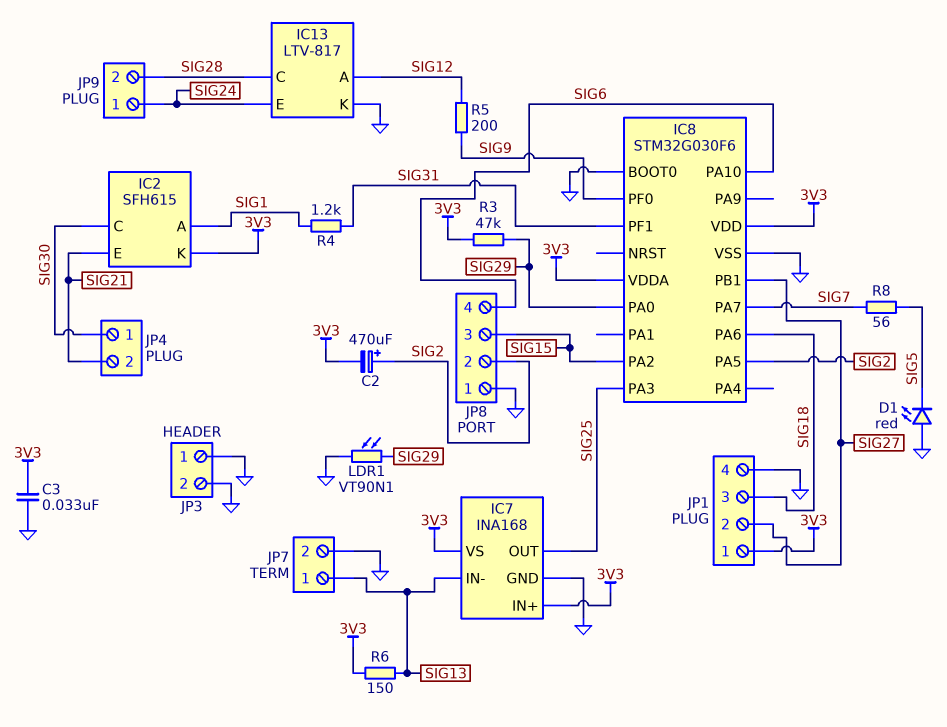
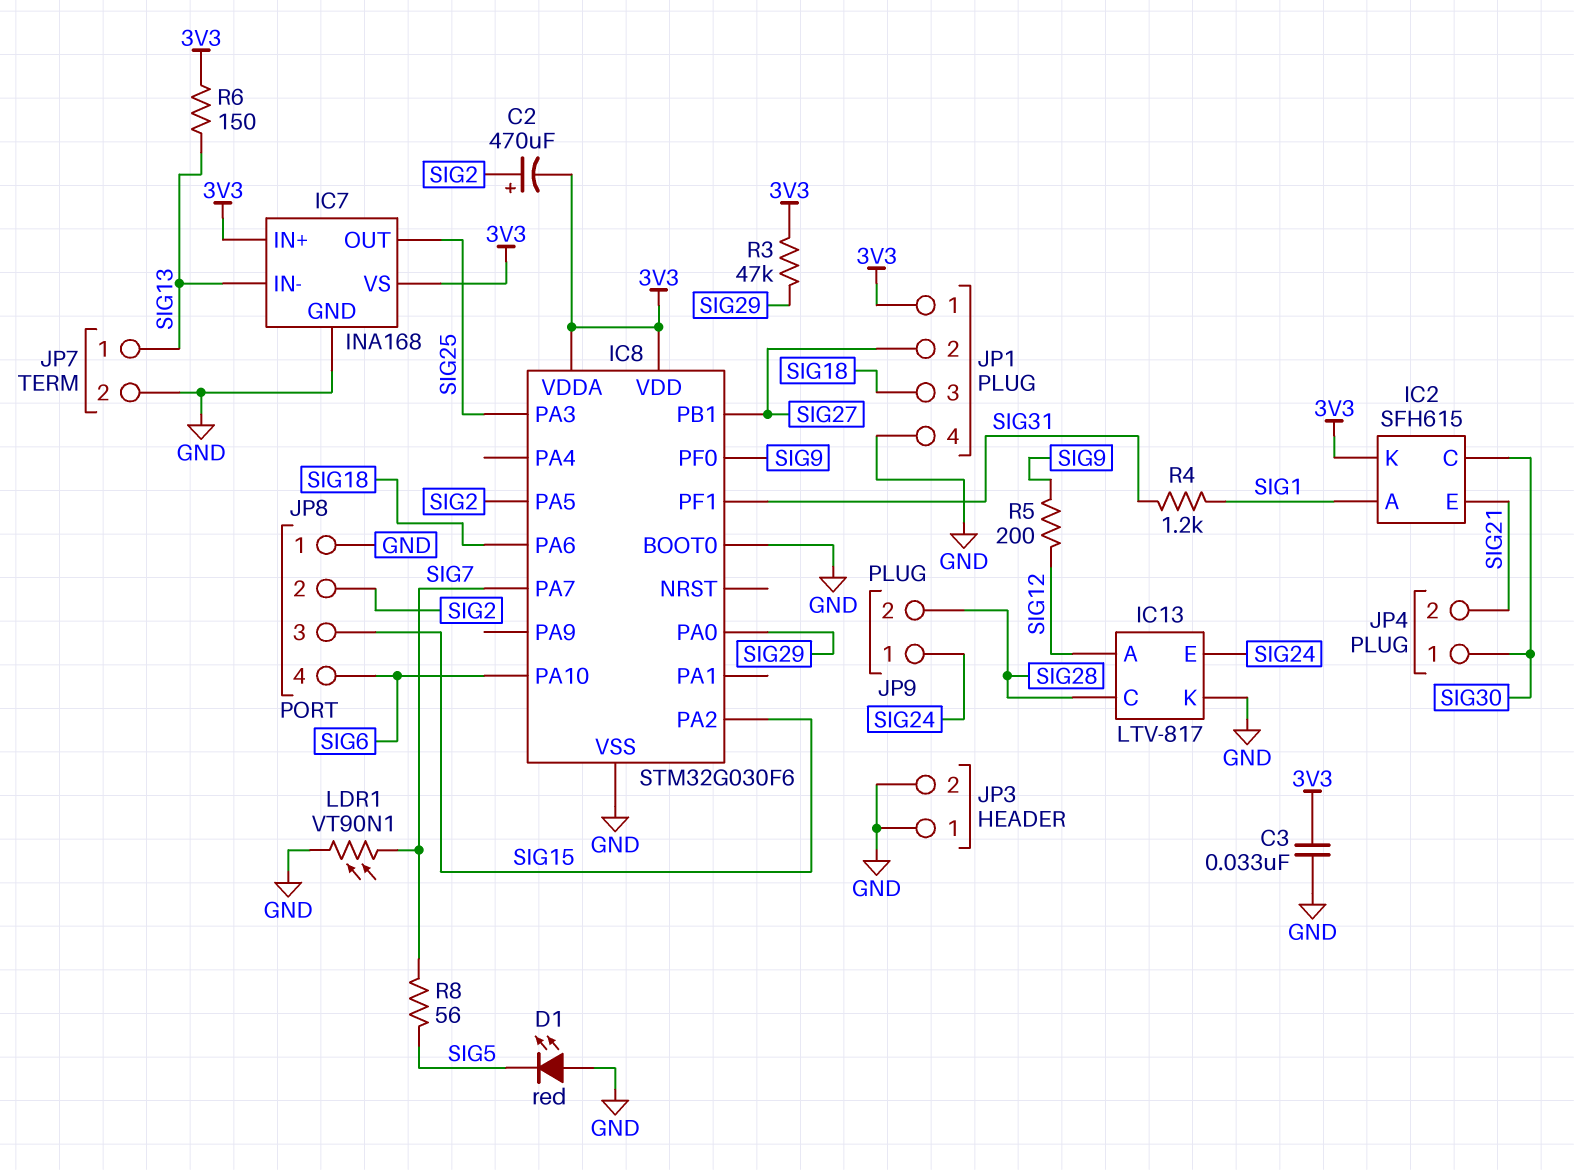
LDR1: VT90N1 (GND, SIG29) -> VT90N1 (GND, SIG7)

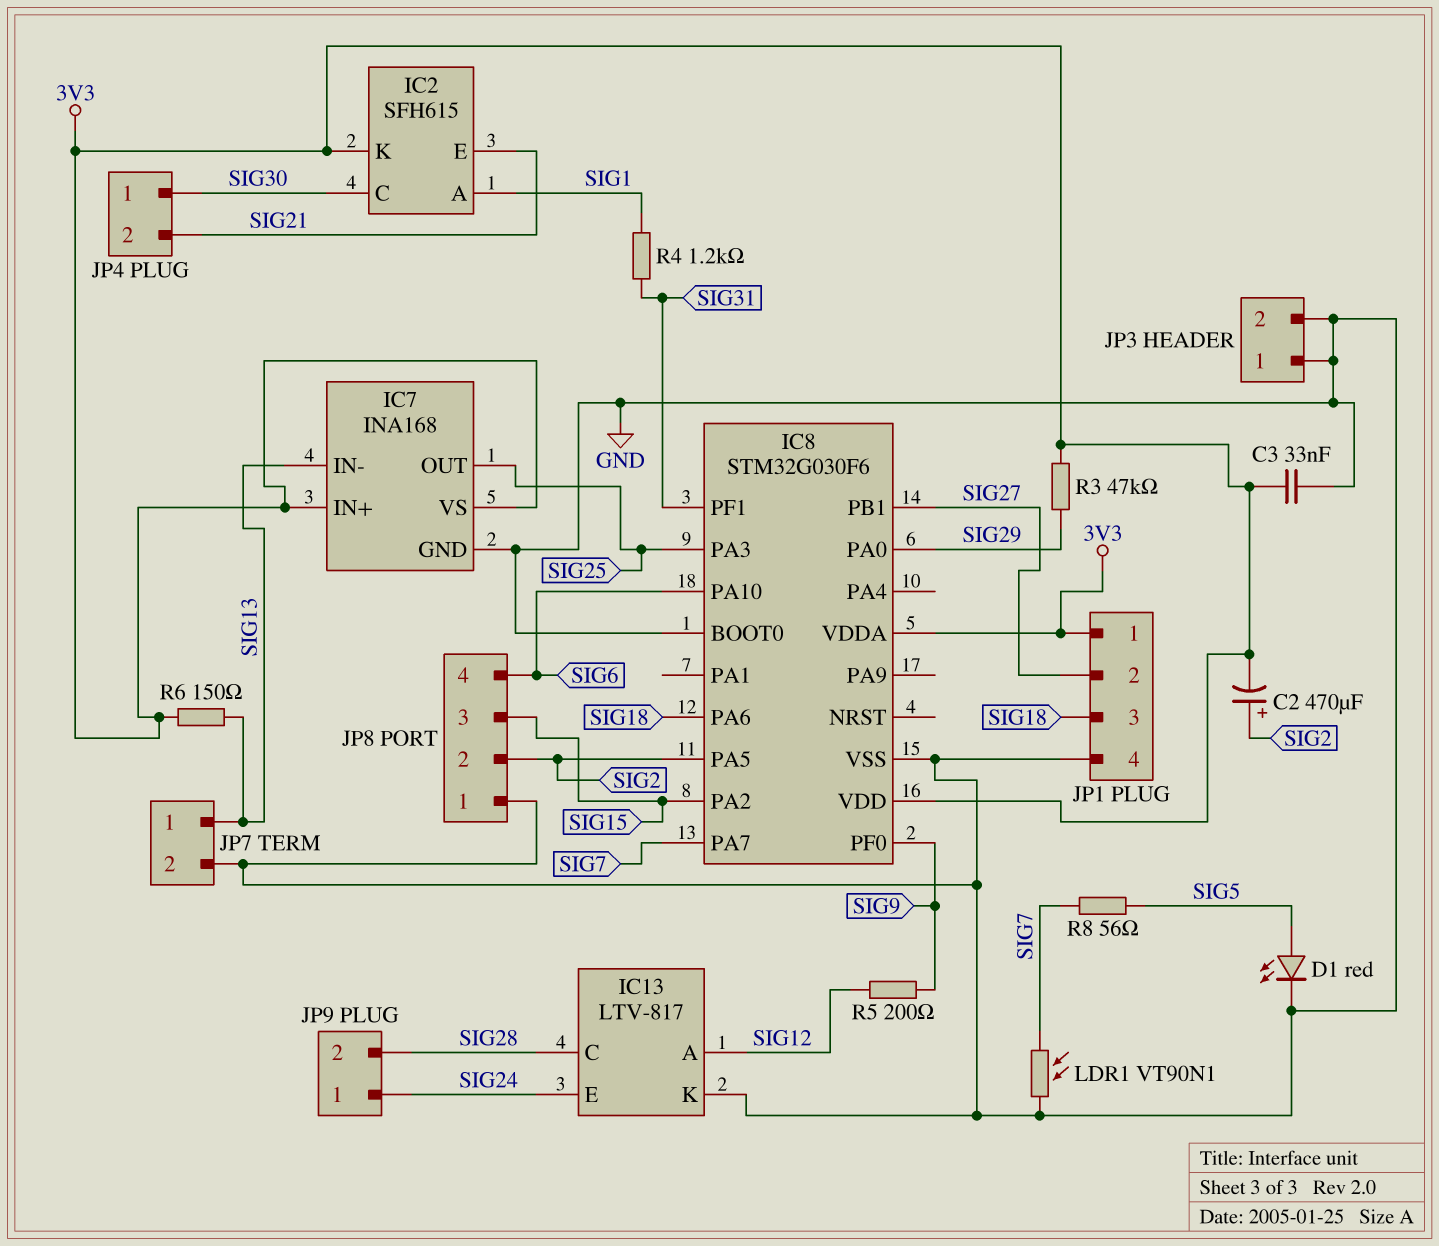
D1: LED red (A GND, K SIG5) -> LED red (A SIG5, K GND)

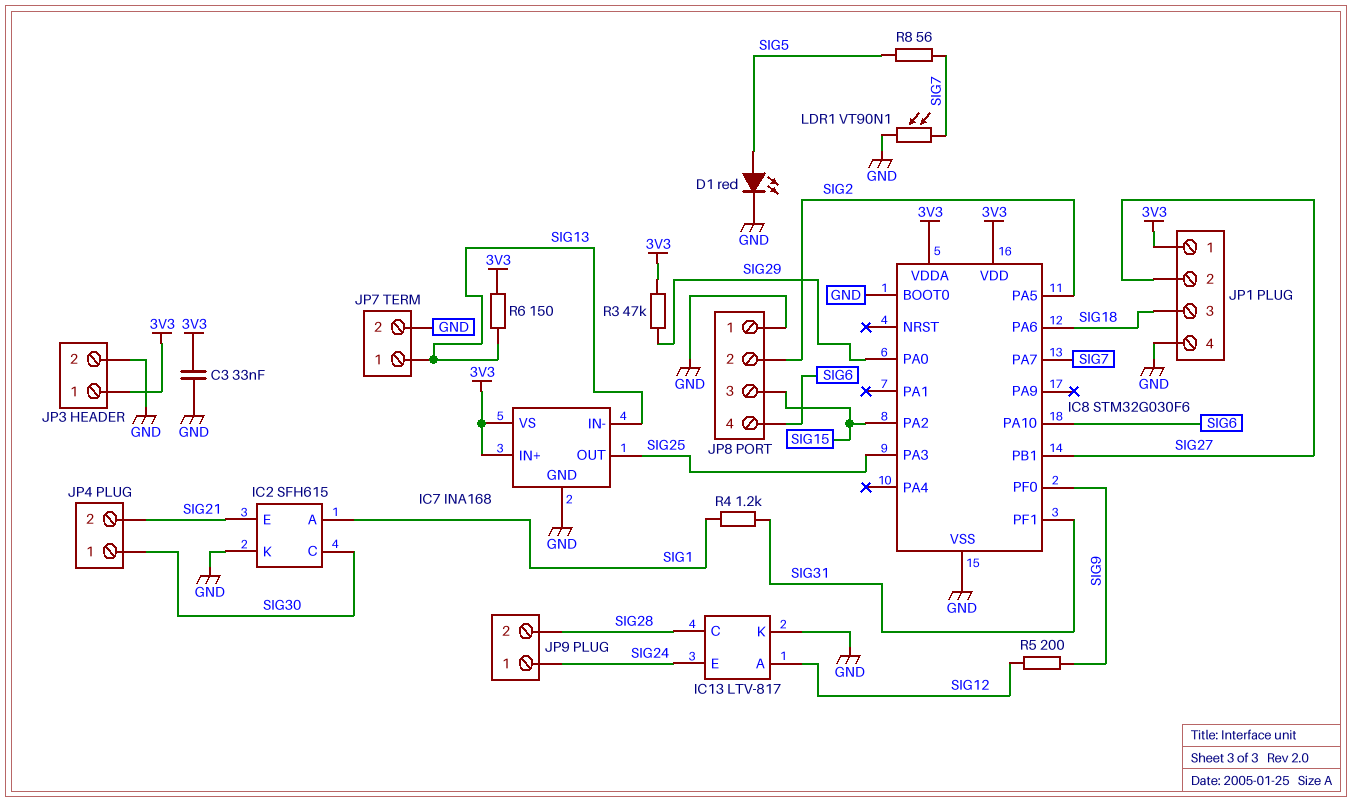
C2: 470uF (plus SIG2, minus 3V3) -> none
IC2 pin K: 3V3 -> GND
JP3 pin 1: GND -> 3V3

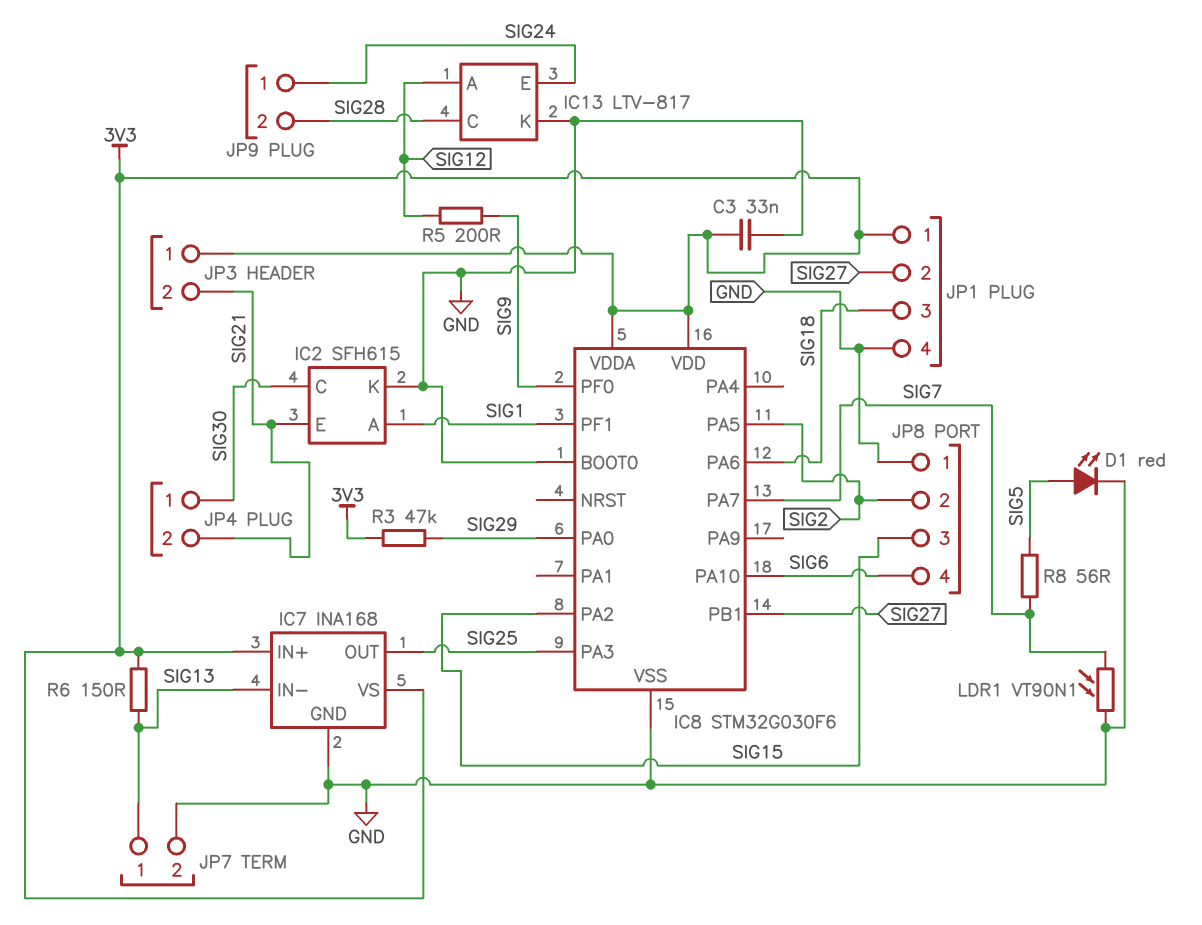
IC8 pin PF1: SIG31 -> SIG1
JP3 pin 2: GND -> SIG21
R4: 1.2k (SIG1, SIG31) -> none

